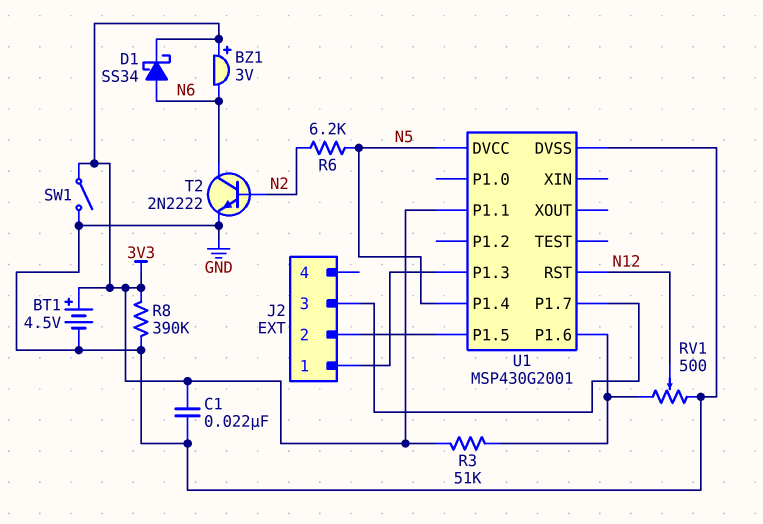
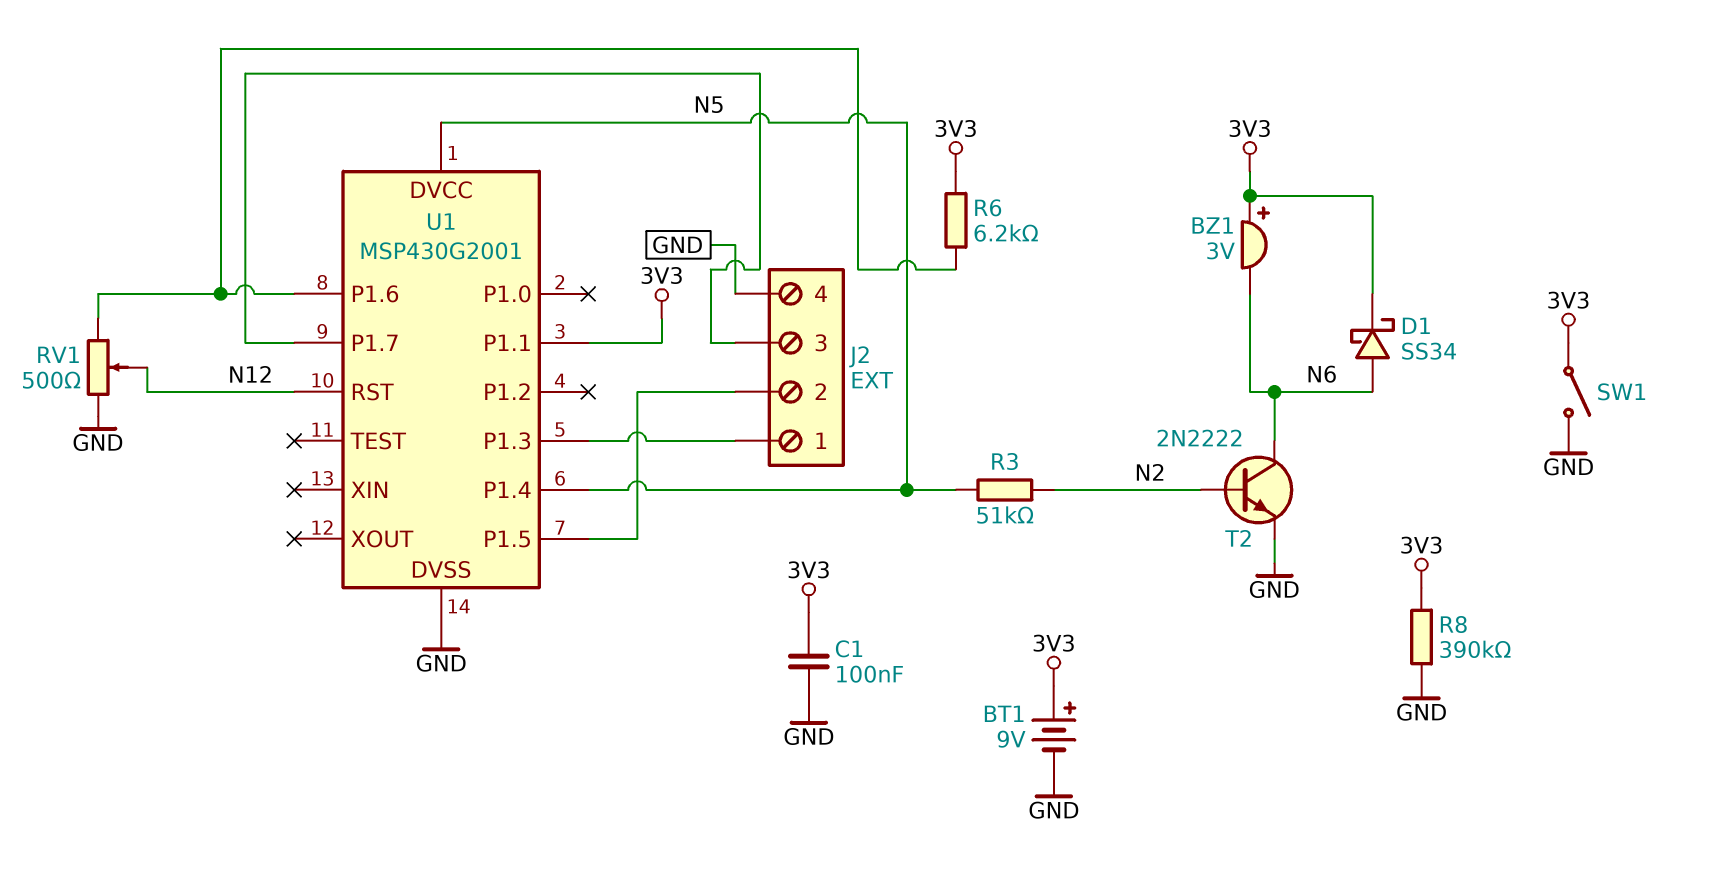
BT1: 4.5V (plus 3V3, minus GND) -> 9V (plus 3V3, minus GND)
C1: 22nF (3V3, GND) -> 100nF (3V3, GND)
J2 pin 4: none -> GND
R3: 51k (3V3, U1/P1.6) -> 51k (N2, N5)
R6: 6.2k (N2, N5) -> 6.2k (3V3, U1/P1.6)

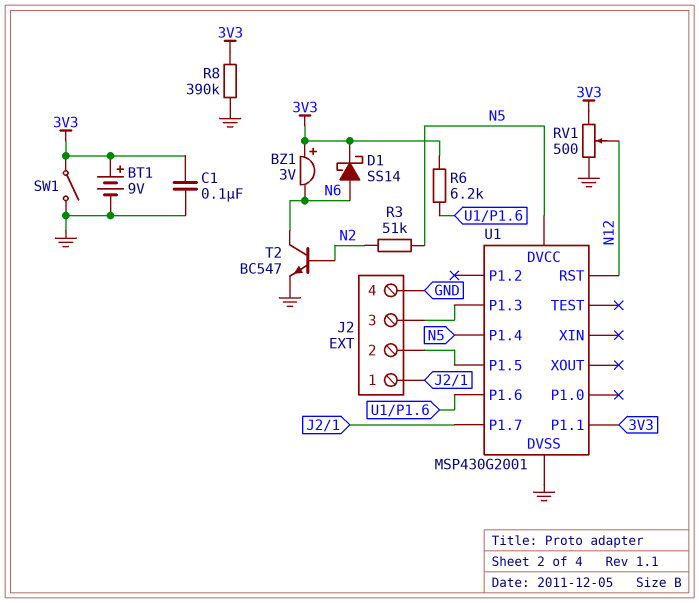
D1: schottky SS34 (A N6, K 3V3) -> schottky SS14 (A N6, K 3V3)
RV1: 500 (GND, U1/P1.6, wiper N12) -> 500 (3V3, GND, wiper N12)
T2: NPN 2N2222 (B N2, C N6, E GND) -> NPN BC547 (B N2, C N6, E GND)
U1 pin P1.3: J2/1 -> J2/3
U1 pin P1.7: J2/3 -> J2/1

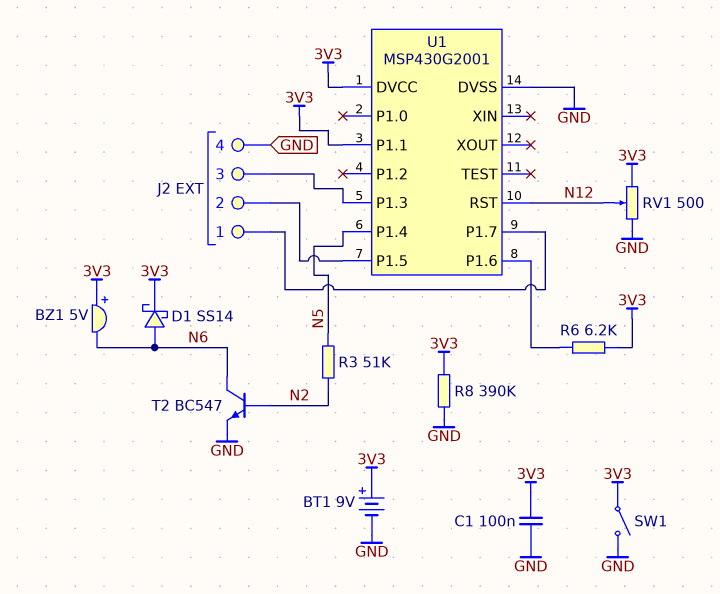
BZ1: buzzer 3V (plus 3V3, minus N6) -> buzzer 5V (plus 3V3, minus N6)
U1 pin DVCC: N5 -> 3V3

